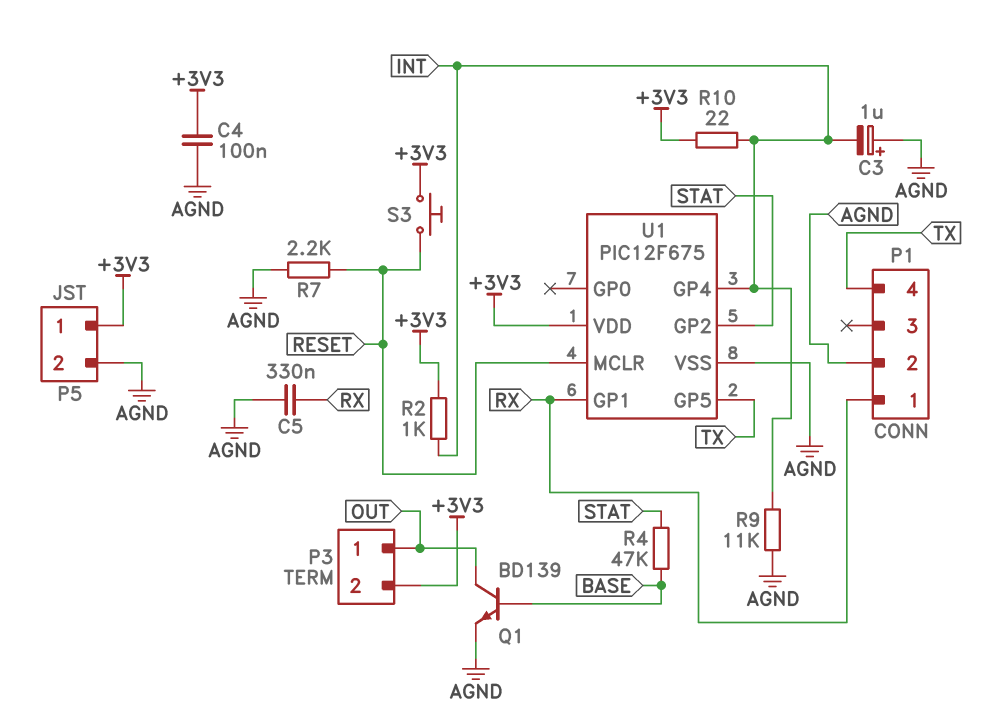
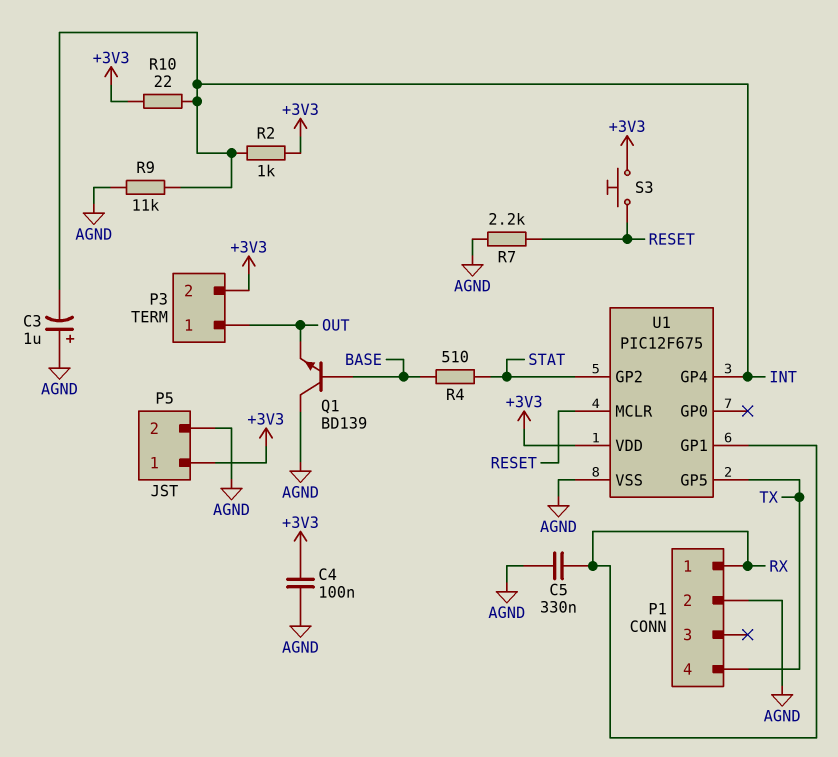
Q1: NPN BD139 (B BASE, C OUT, E AGND) -> NPN BD139 (B BASE, C AGND, E OUT)
R4: 47k (BASE, STAT) -> 510 (BASE, STAT)

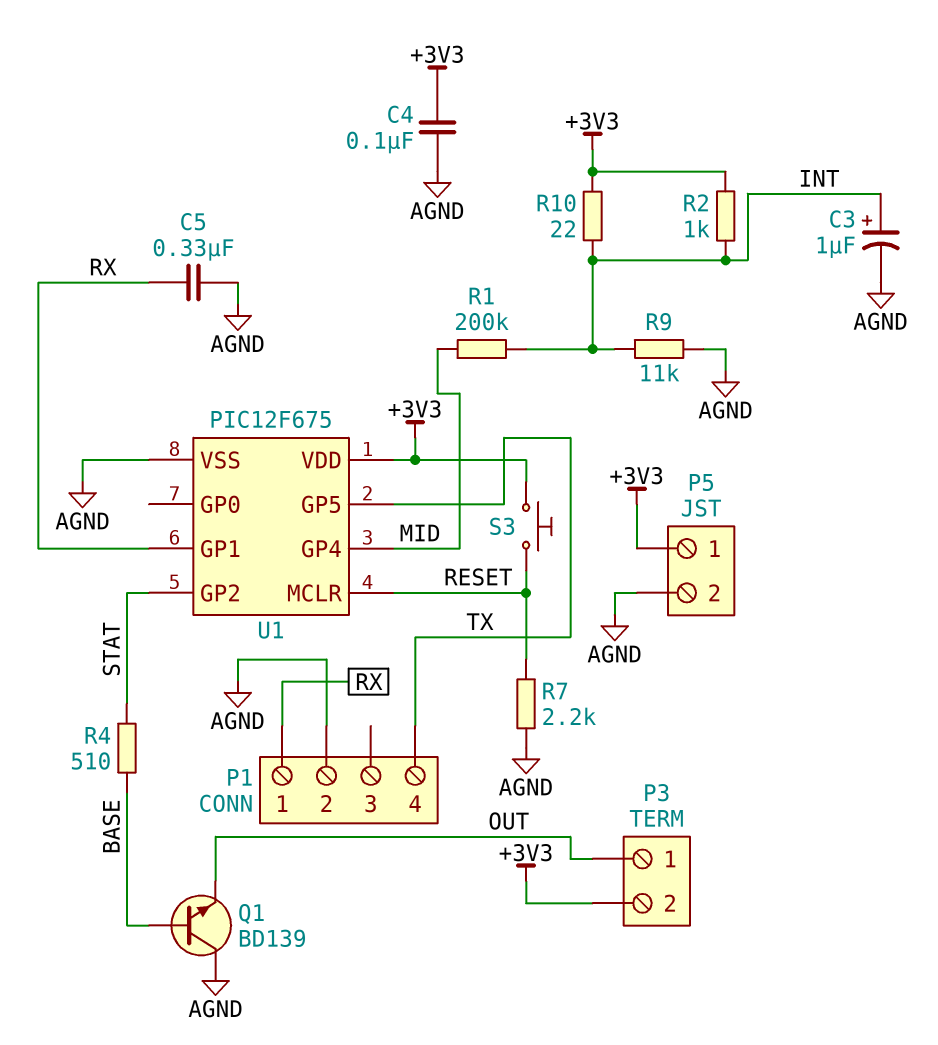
C3: 1uF (plus AGND, minus INT) -> 1uF (plus INT, minus AGND)
R1: none -> 200k (INT, MID)
U1 pin GP4: INT -> MID

